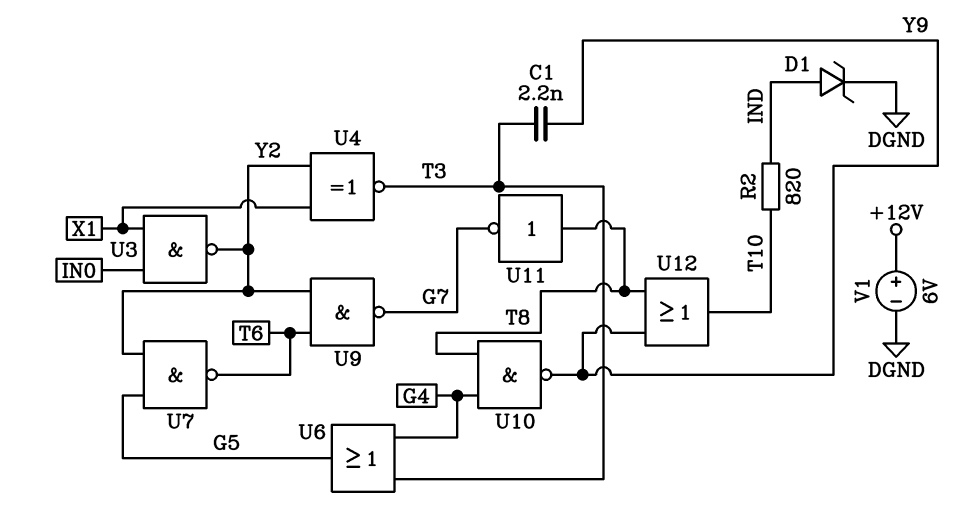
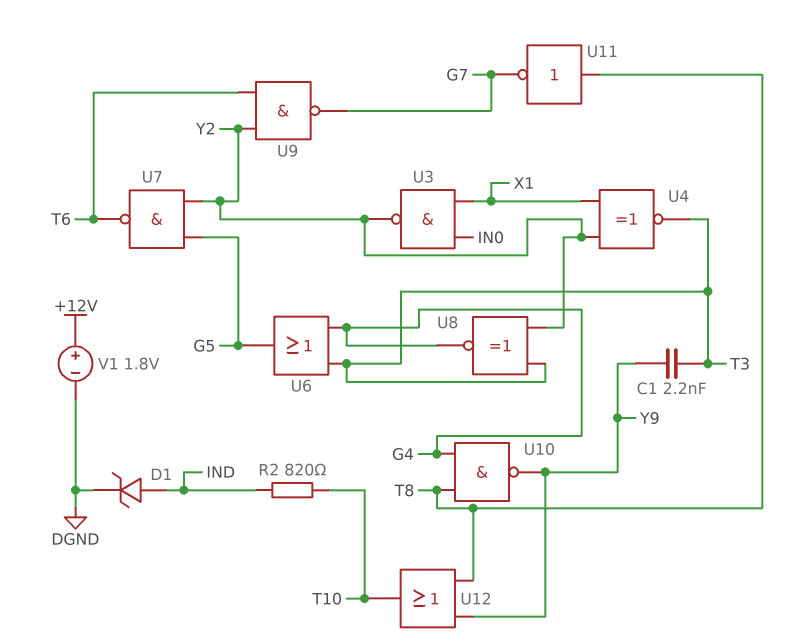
U8: none -> XNOR (in T3, in Y2, out G4)
V1: 6V (plus +12V, minus DGND) -> 1.8V (plus +12V, minus DGND)

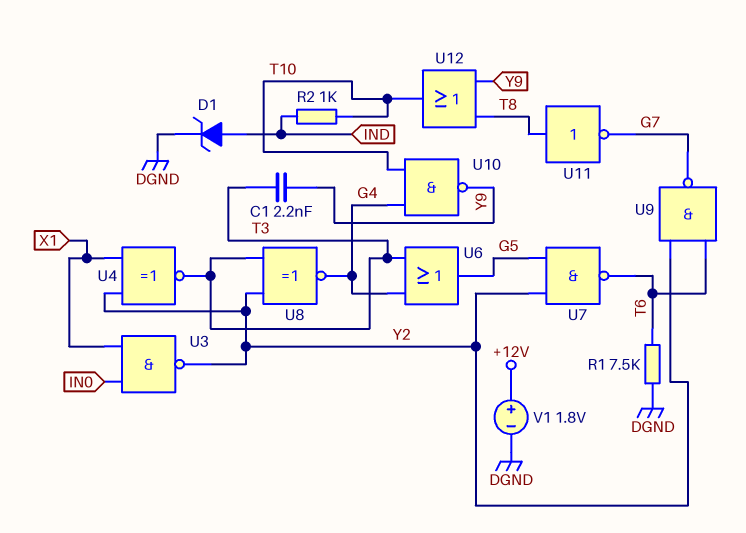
R1: none -> 7.5k (DGND, T6)
R2: 820 (IND, T10) -> 1k (IND, T10)
U10: NAND (in G4, in T8, out Y9) -> NAND (in G4, in T10, out Y9)

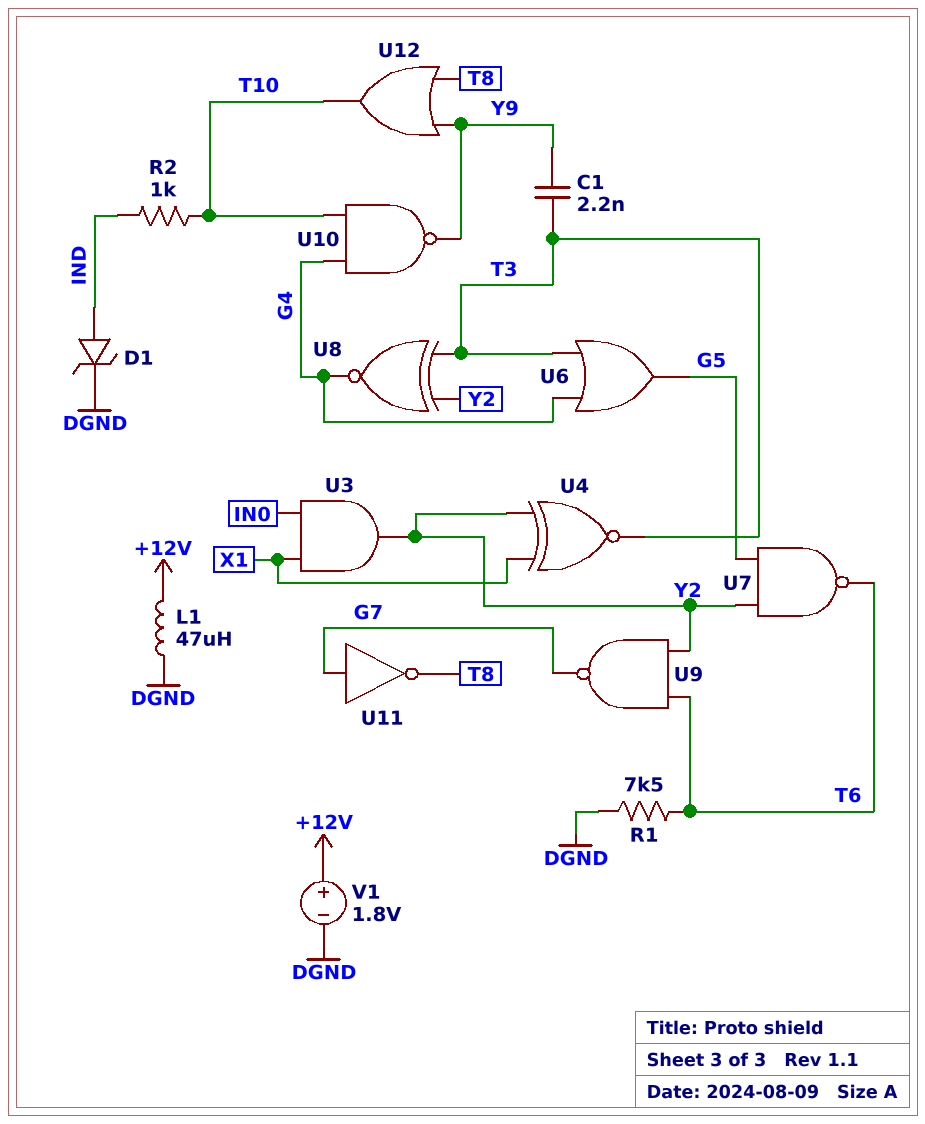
L1: none -> 47uH (+12V, DGND)
U3: NAND (in IN0, in X1, out Y2) -> AND (in IN0, in X1, out Y2)
U11: NOT (in T8, out G7) -> NOT (in G7, out T8)

